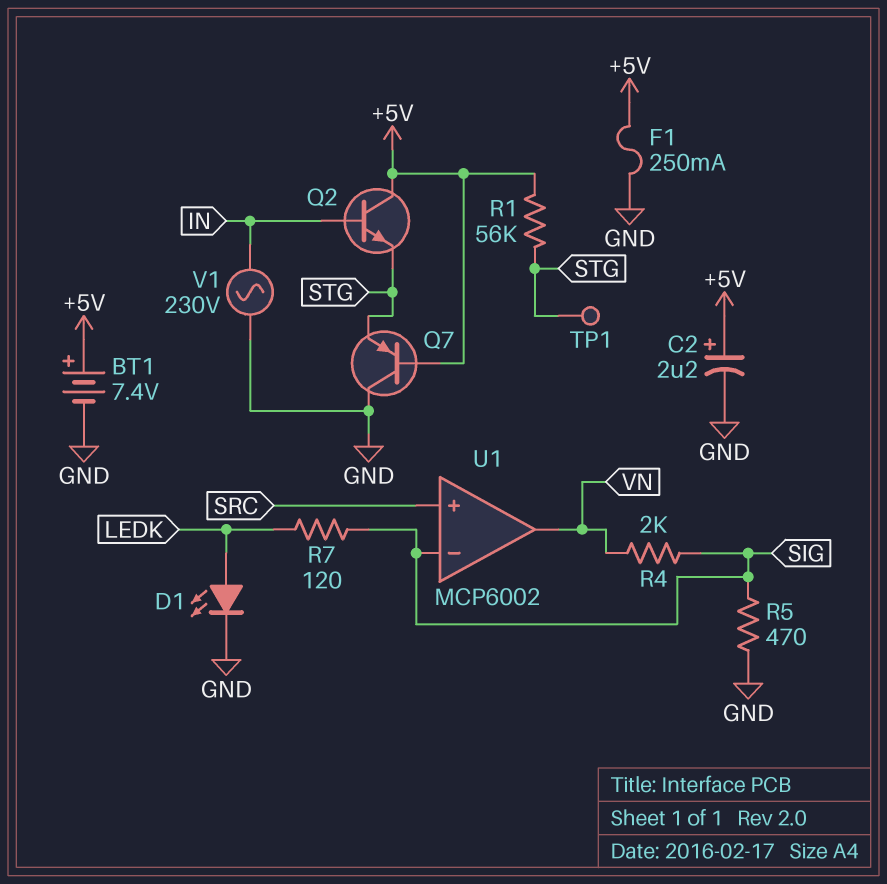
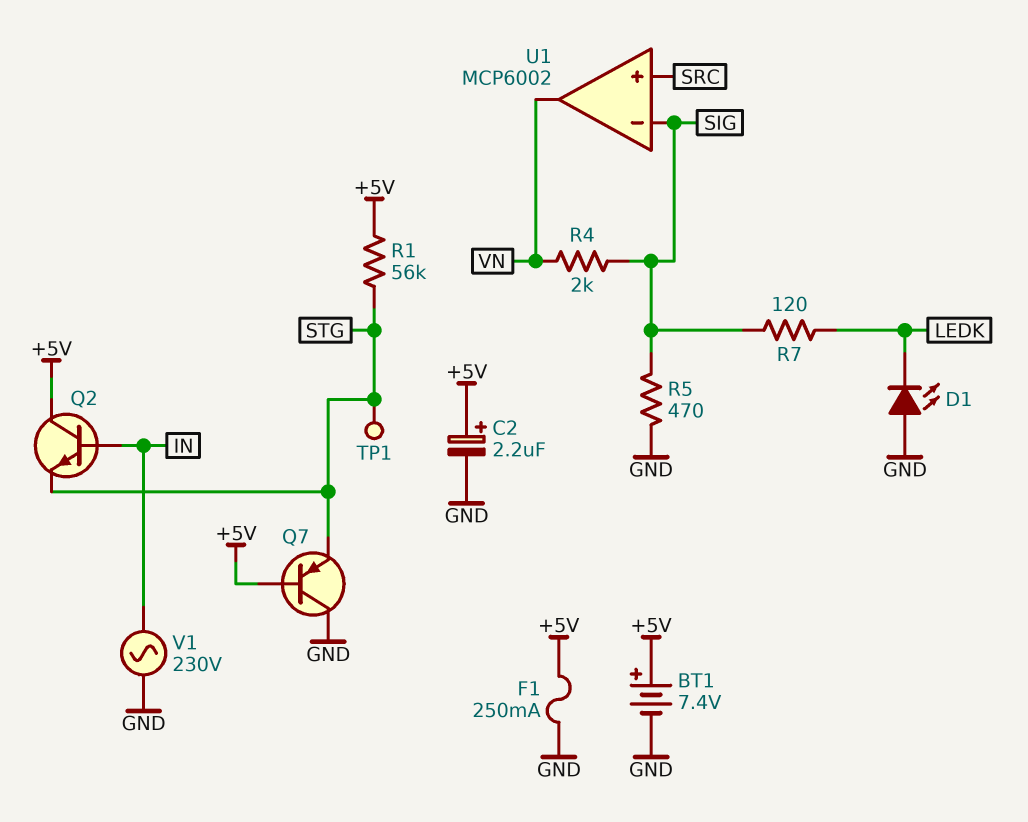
D1: LED (A LEDK, K GND) -> LED (A GND, K LEDK)

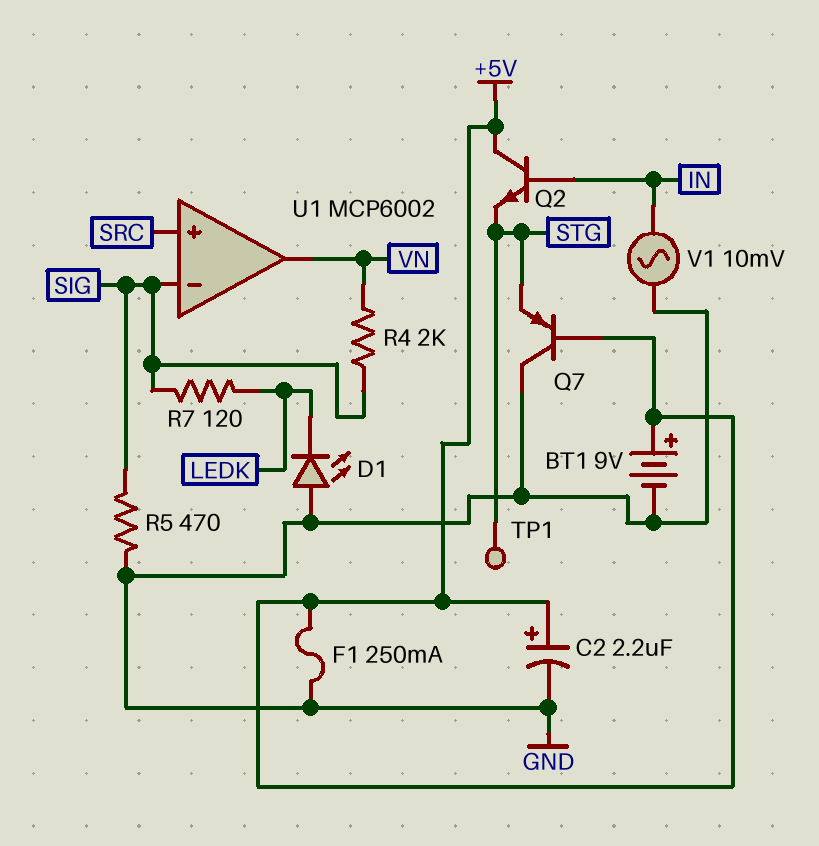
BT1: 7.4V (plus +5V, minus GND) -> 9V (plus +5V, minus GND)
R1: 56k (+5V, STG) -> none
V1: AC 230V (GND, IN) -> AC 10mV (GND, IN)

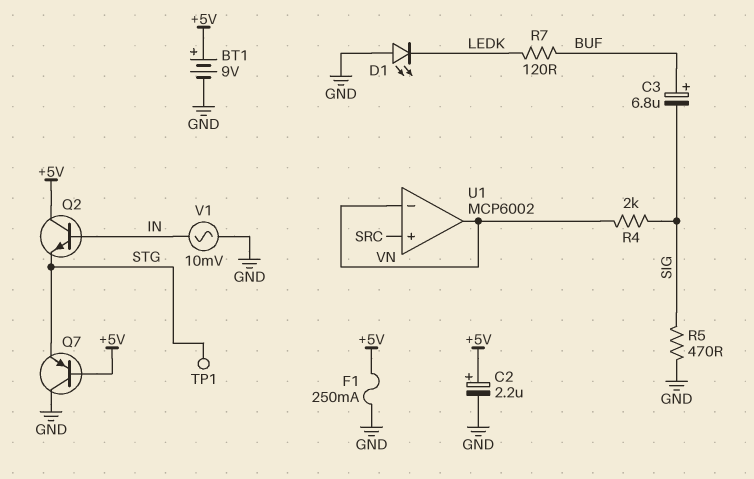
C3: none -> 6.8uF (plus BUF, minus SIG)
R7: 120 (LEDK, SIG) -> 120 (BUF, LEDK)
U1 pin in-: SIG -> VN

